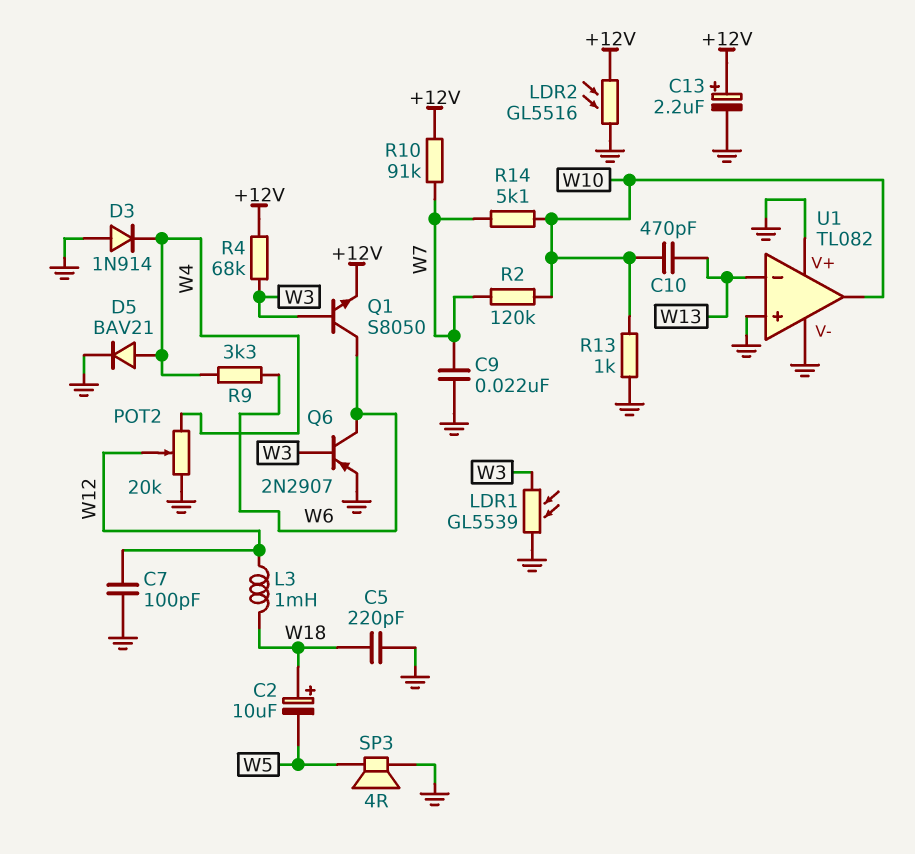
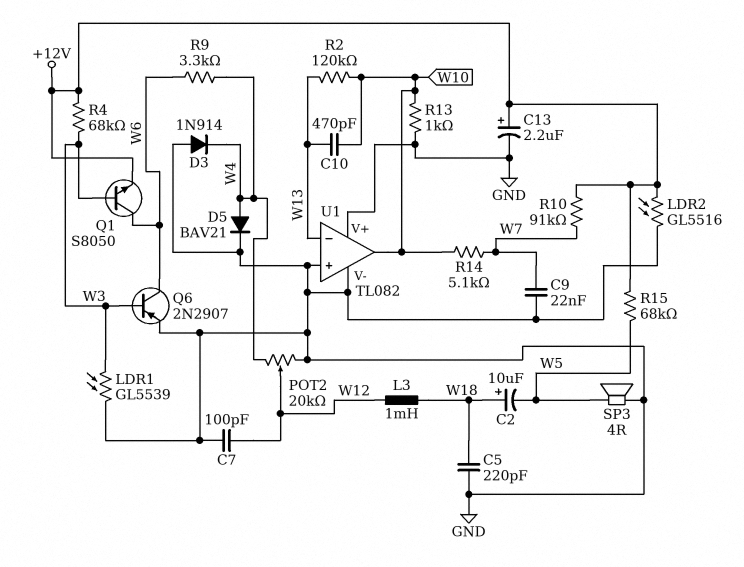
R2: 120k (W7, W10) -> 120k (W10, W13)
R15: none -> 68k (+12V, W5)

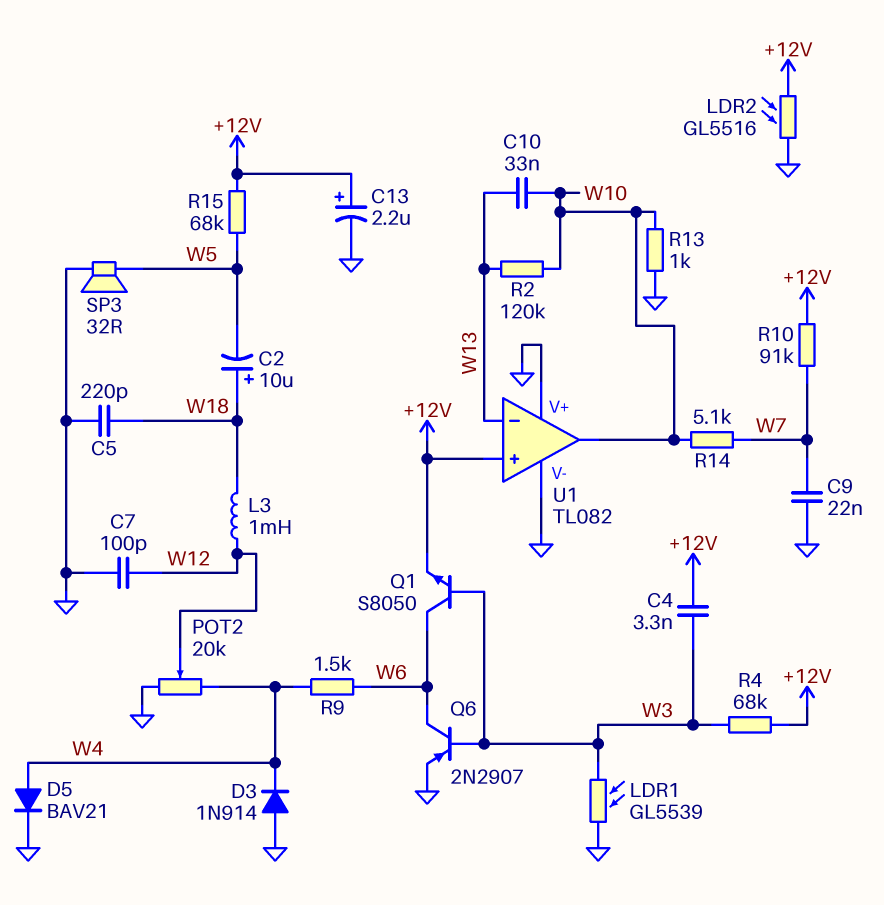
C4: none -> 3.3nF (+12V, W3)
C10: 470pF (W10, W13) -> 33nF (W10, W13)
R9: 3.3k (W4, W6) -> 1.5k (W4, W6)
SP3: speaker 4R (GND, W5) -> speaker 32R (GND, W5)
U1 pin in+: GND -> +12V

